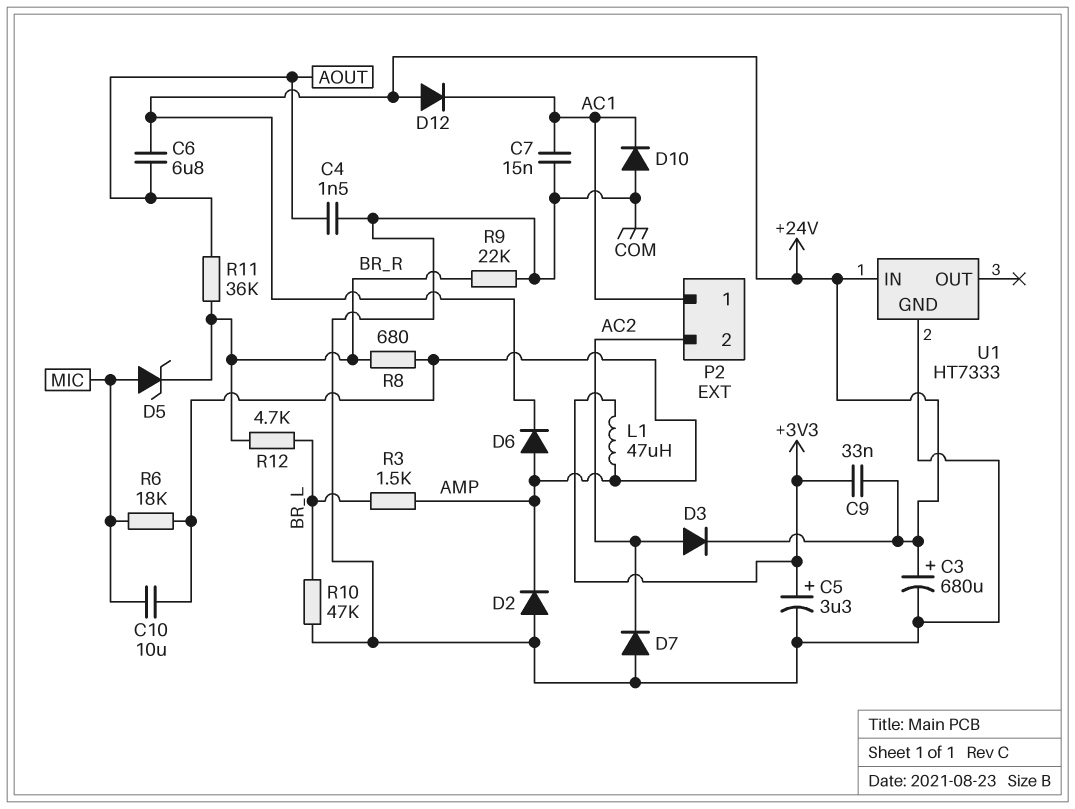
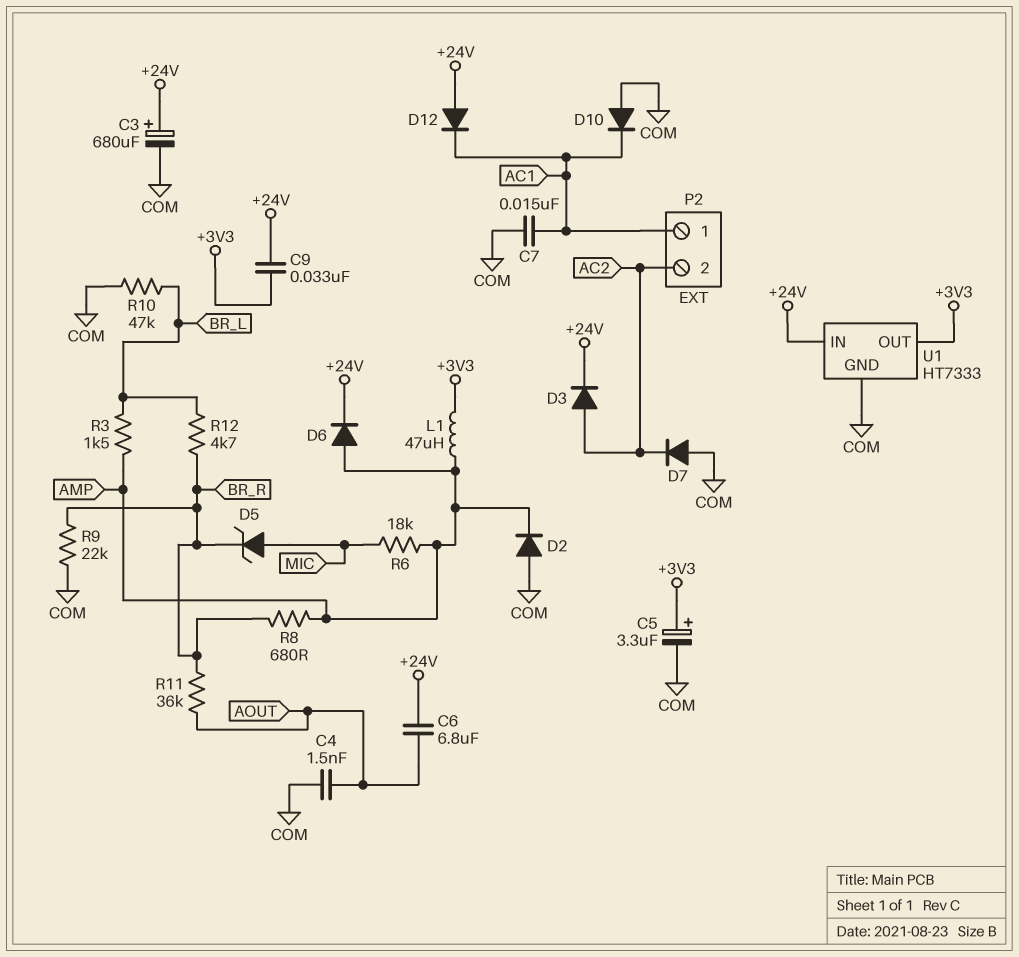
C10: 10uF (AMP, MIC) -> none
U1 pin OUT: none -> +3V3

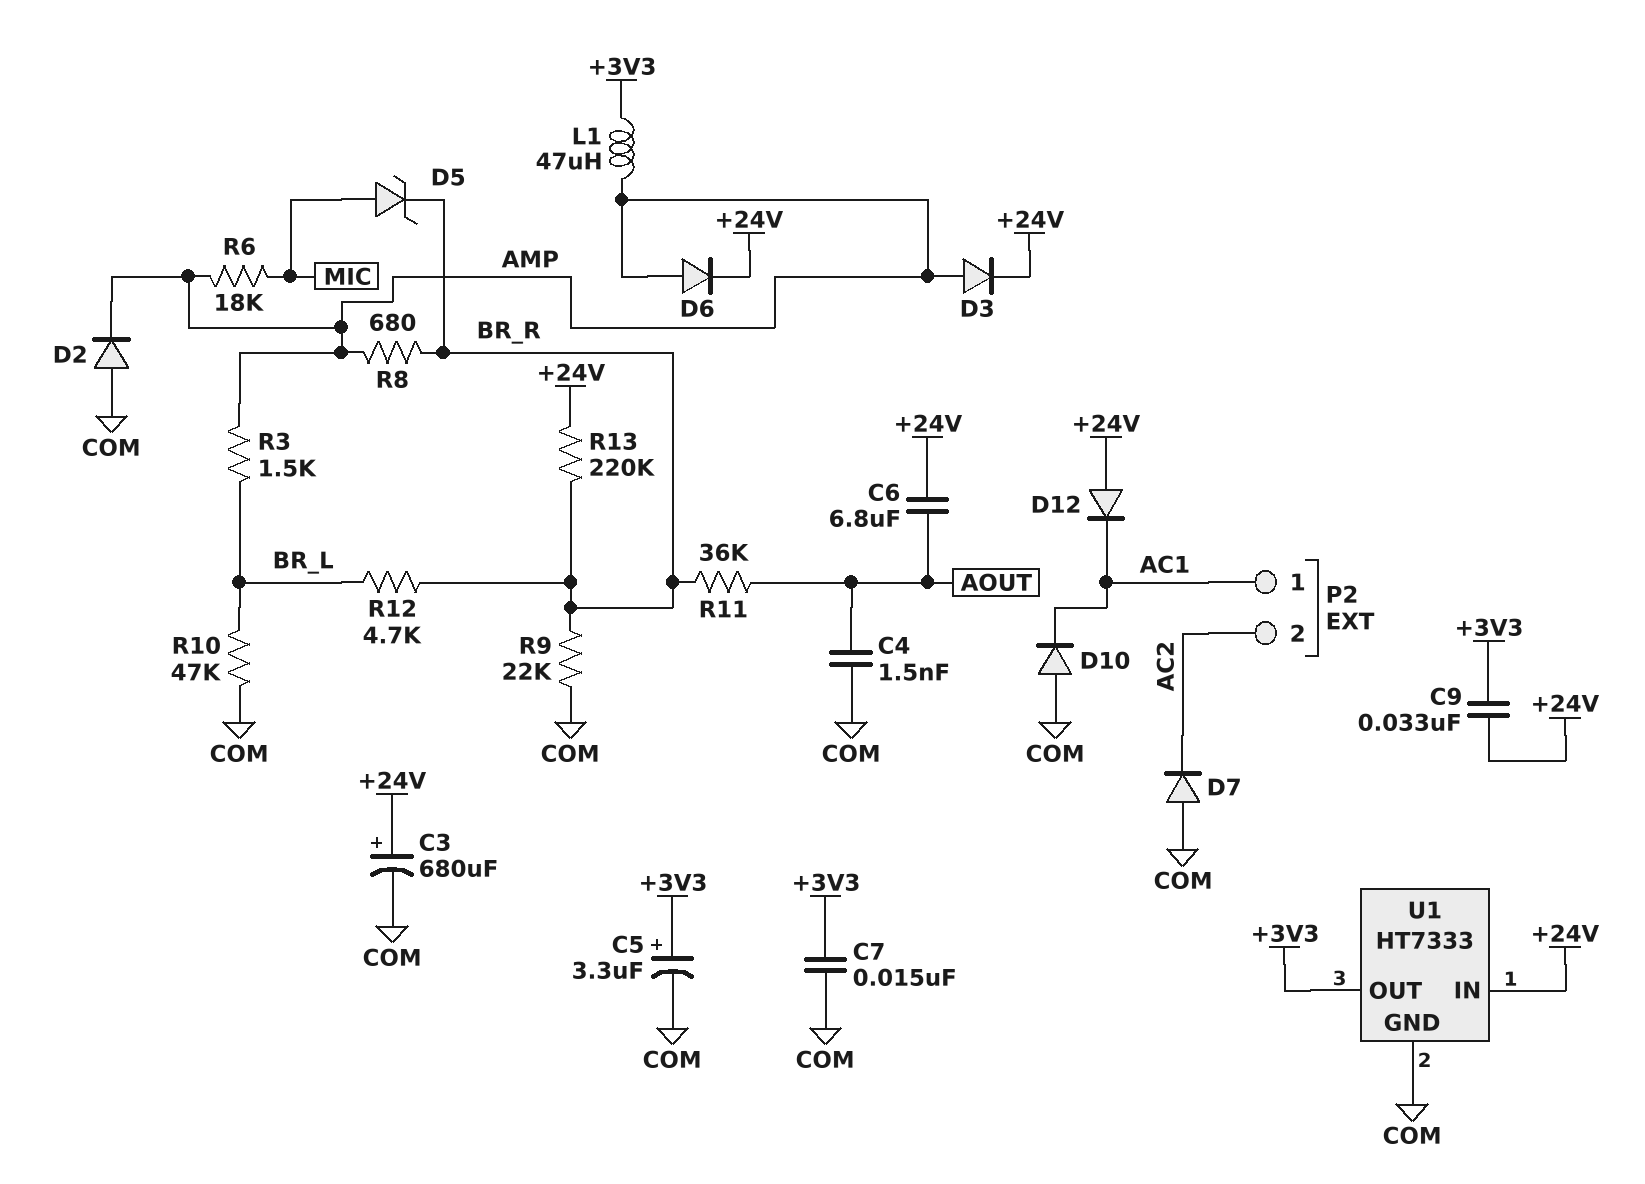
C7: 15nF (AC1, COM) -> 15nF (+3V3, COM)
D3: diode (A AC2, K +24V) -> diode (A AMP, K +24V)
R13: none -> 220k (+24V, BR_R)

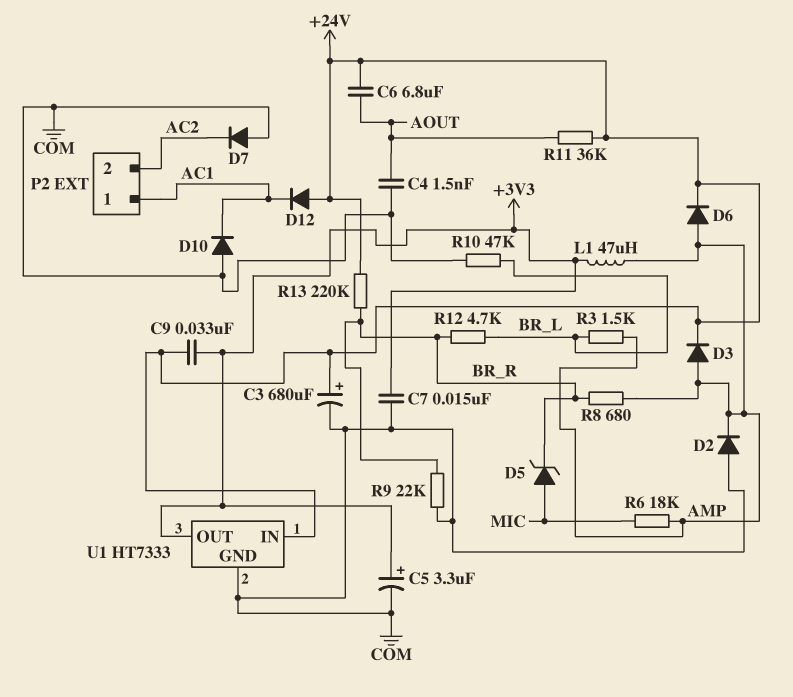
R11: 36k (AOUT, BR_R) -> 36k (+24V, AOUT)

